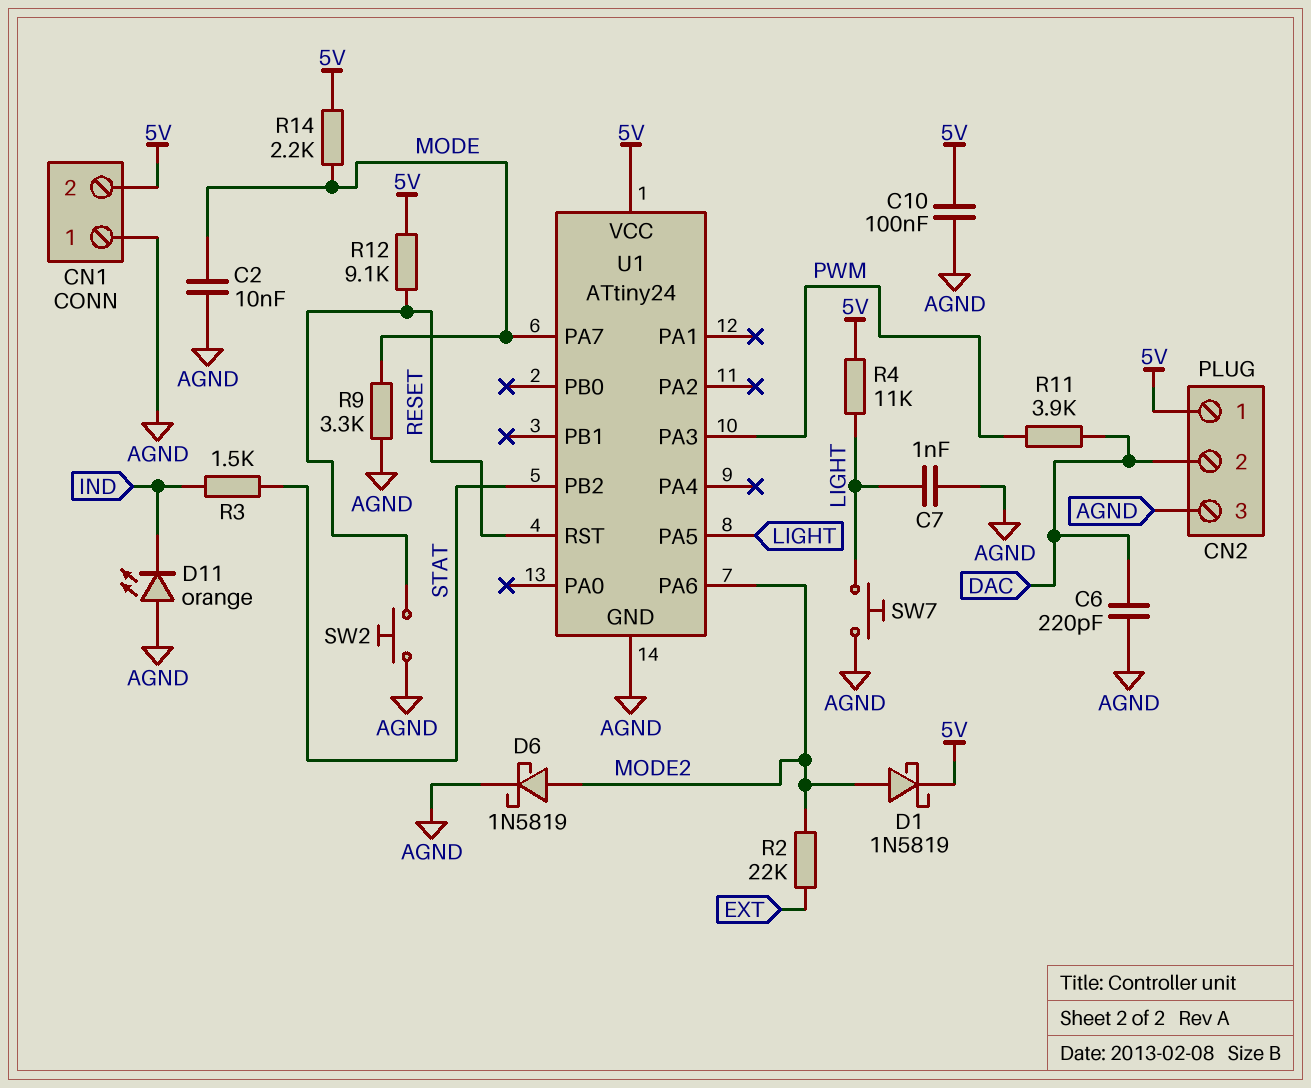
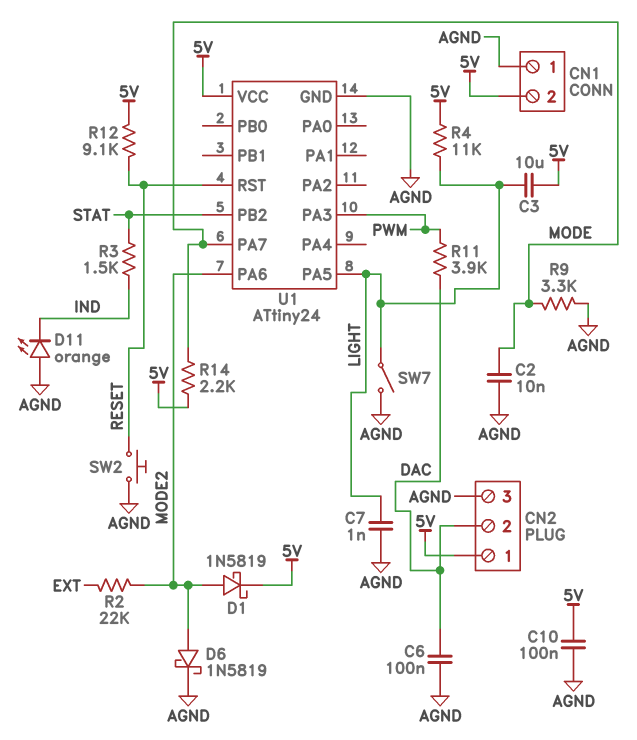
C3: none -> 10uF (5V, LIGHT)
C6: 220pF (AGND, DAC) -> 100nF (AGND, DAC)
SW7: button (AGND, LIGHT) -> switch (AGND, LIGHT)

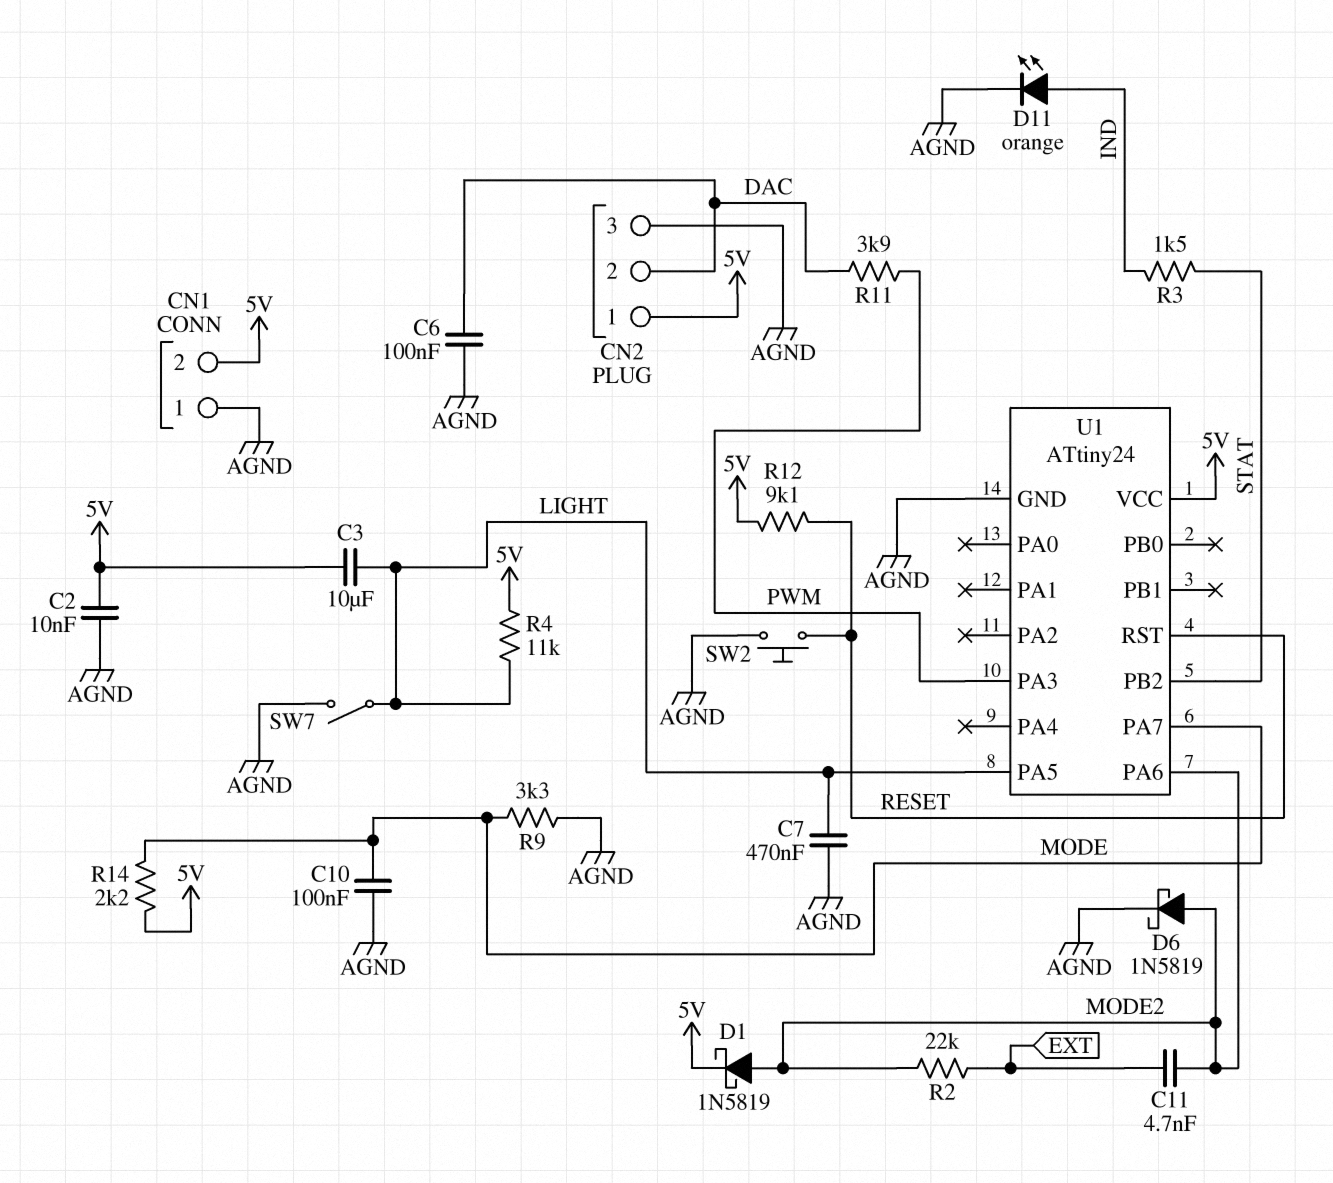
C2: 10nF (AGND, MODE) -> 10nF (5V, AGND)
C7: 1nF (AGND, LIGHT) -> 470nF (AGND, LIGHT)
C10: 100nF (5V, AGND) -> 100nF (AGND, MODE)
C11: none -> 4.7nF (EXT, MODE2)
D11: LED orange (A AGND, K IND) -> LED orange (A IND, K AGND)

